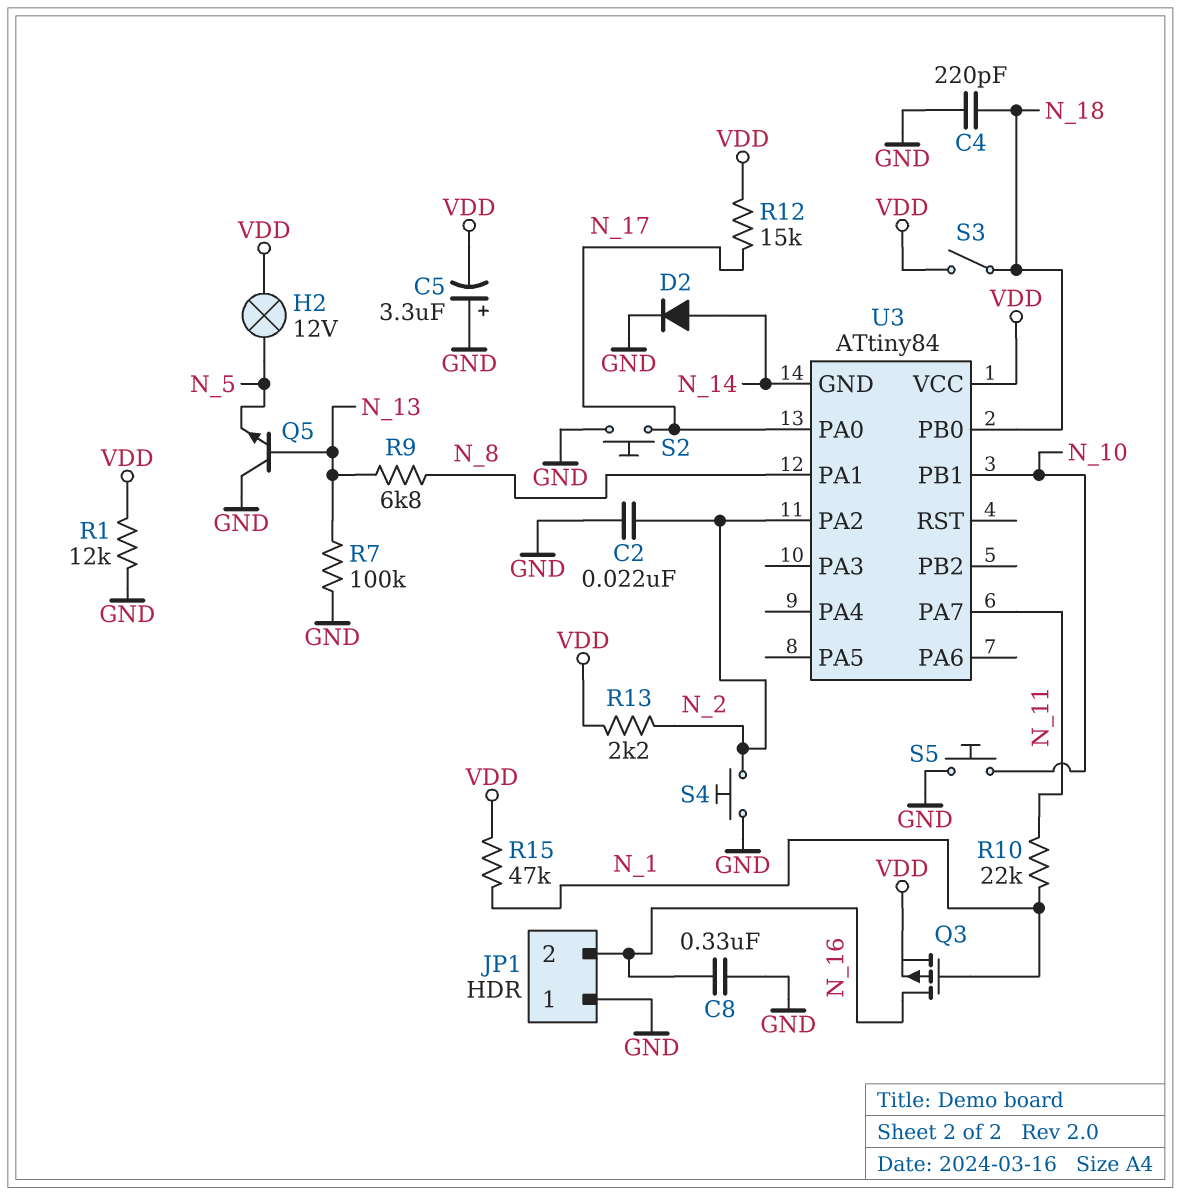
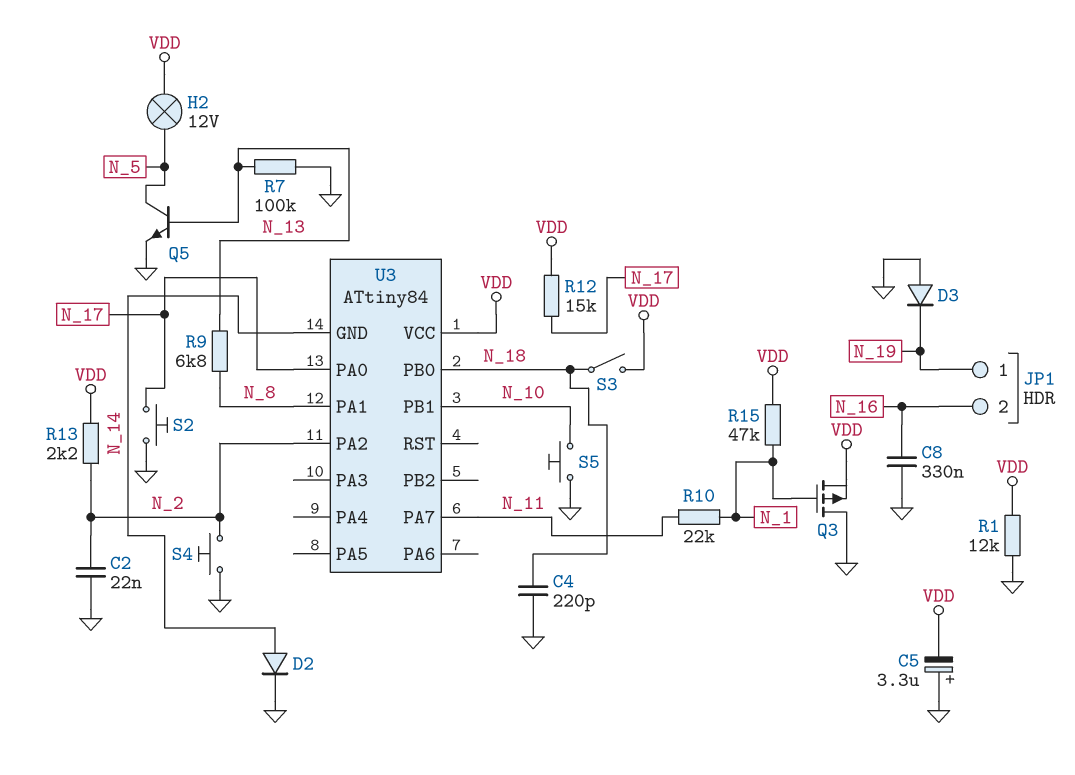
D3: none -> diode (A GND, K N_19)
JP1 pin 1: GND -> N_19
Q3: PMOS (G N_1, D N_16, S VDD) -> PMOS (G N_1, D GND, S VDD)
Q5: NPN (B N_13, C GND, E N_5) -> NPN (B N_13, C N_5, E GND)

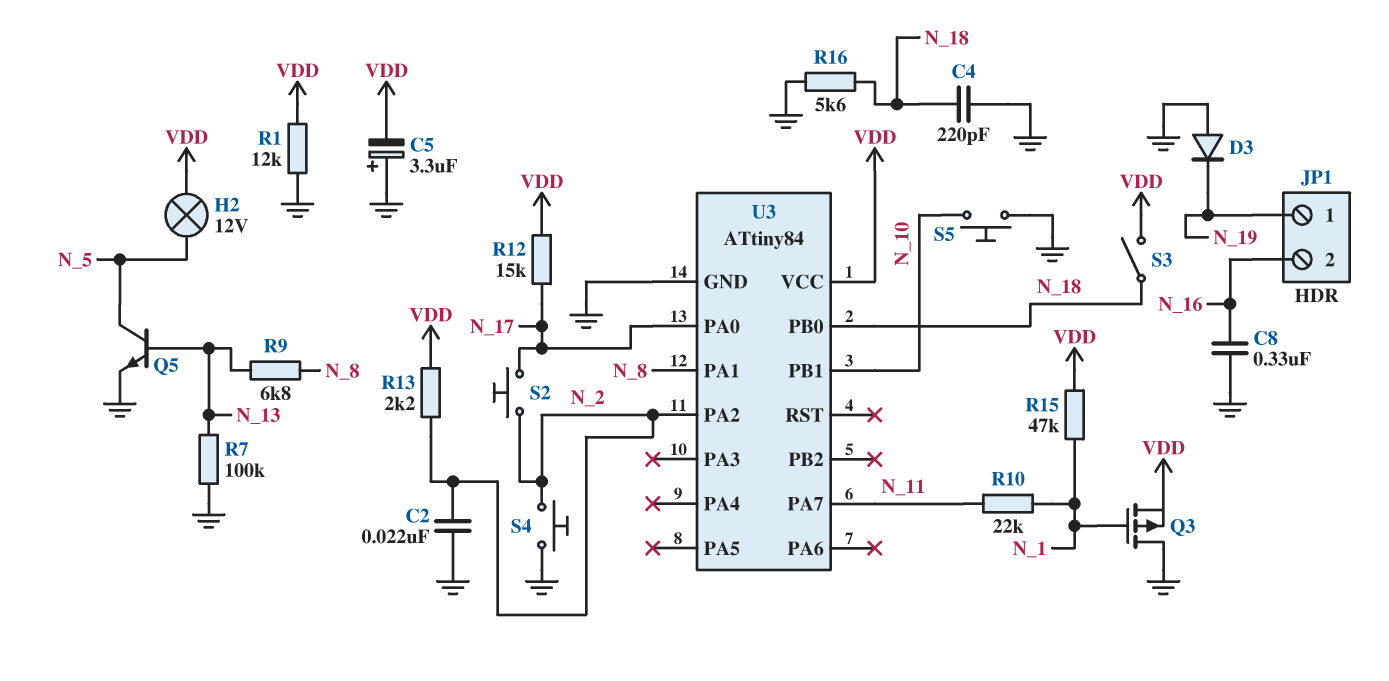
D2: diode (A N_14, K GND) -> none
R16: none -> 5.6k (GND, N_18)
S2: button (GND, N_17) -> button (N_2, N_17)
U3 pin GND: N_14 -> GND

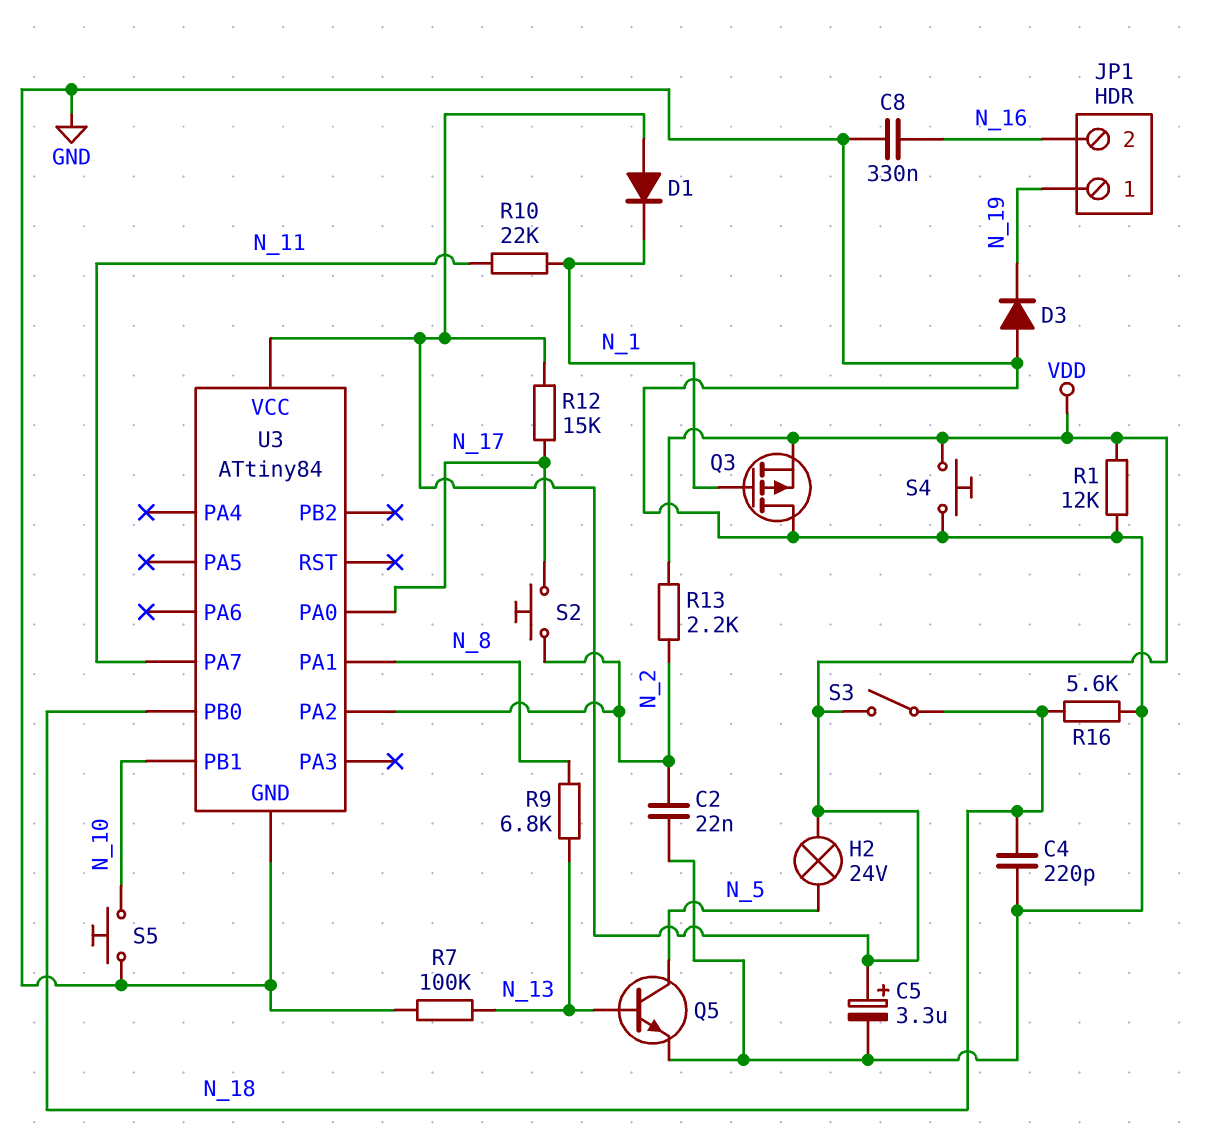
C5: 3.3uF (plus GND, minus VDD) -> 3.3uF (plus VDD, minus GND)
D1: none -> diode (A VDD, K N_1)
H2: lamp 12V (N_5, VDD) -> lamp 24V (N_5, VDD)
R15: 47k (N_1, VDD) -> none
S4: button (GND, N_2) -> button (GND, VDD)

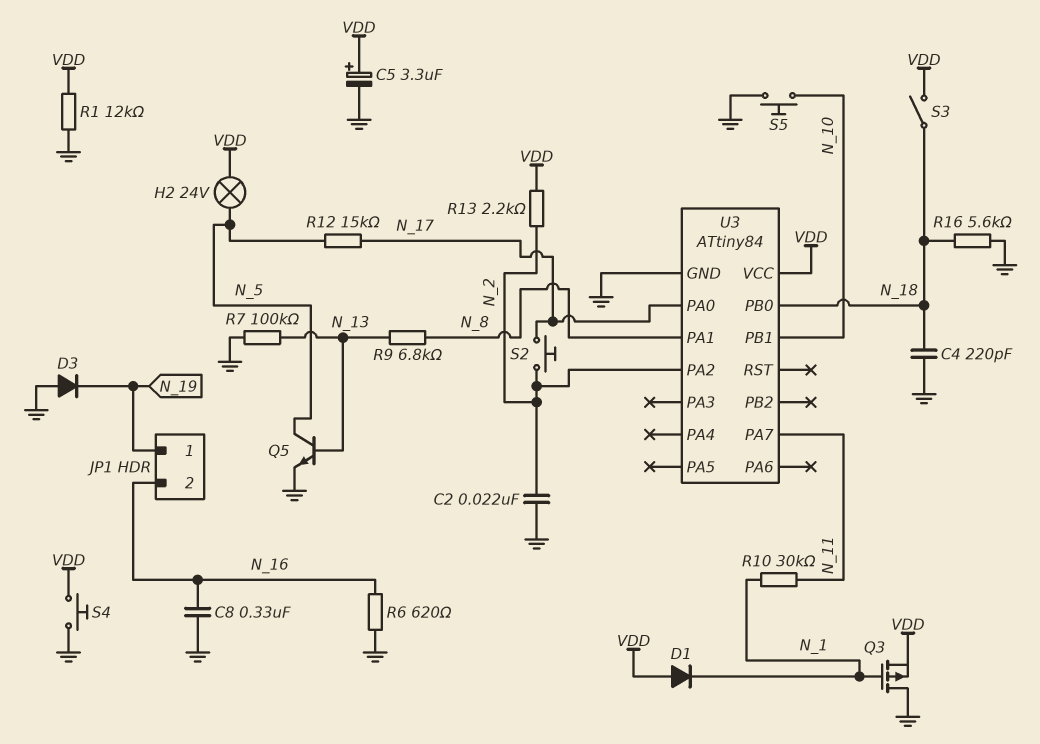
R6: none -> 620 (GND, N_16)
R10: 22k (N_1, N_11) -> 30k (N_1, N_11)
R12: 15k (N_17, VDD) -> 15k (N_5, N_17)

